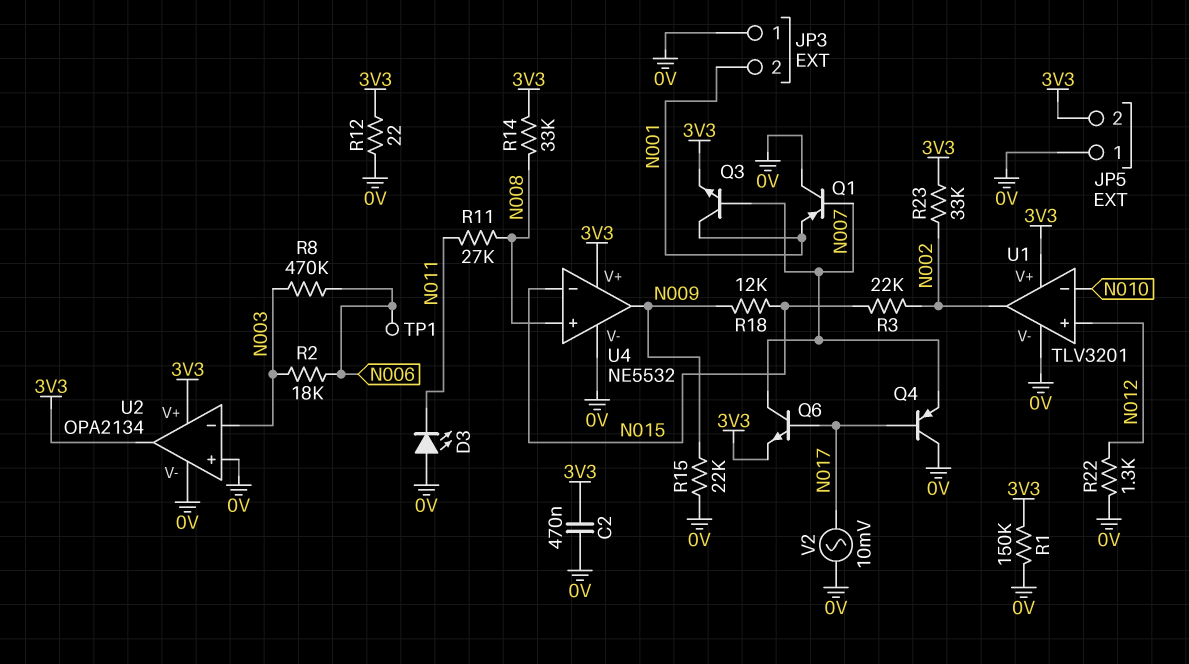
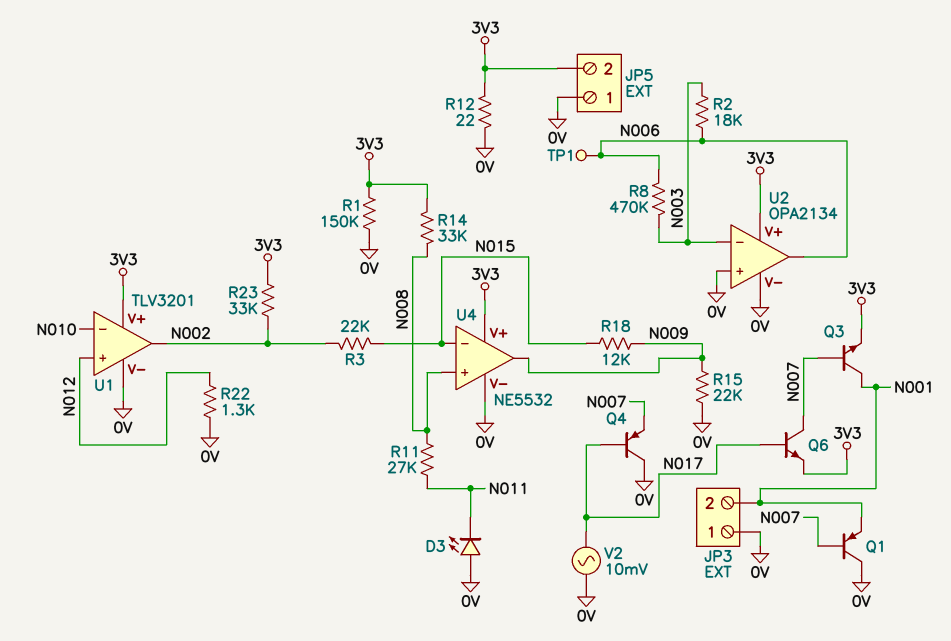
C2: 470nF (0V, 3V3) -> none
U2 pin out: 3V3 -> N006

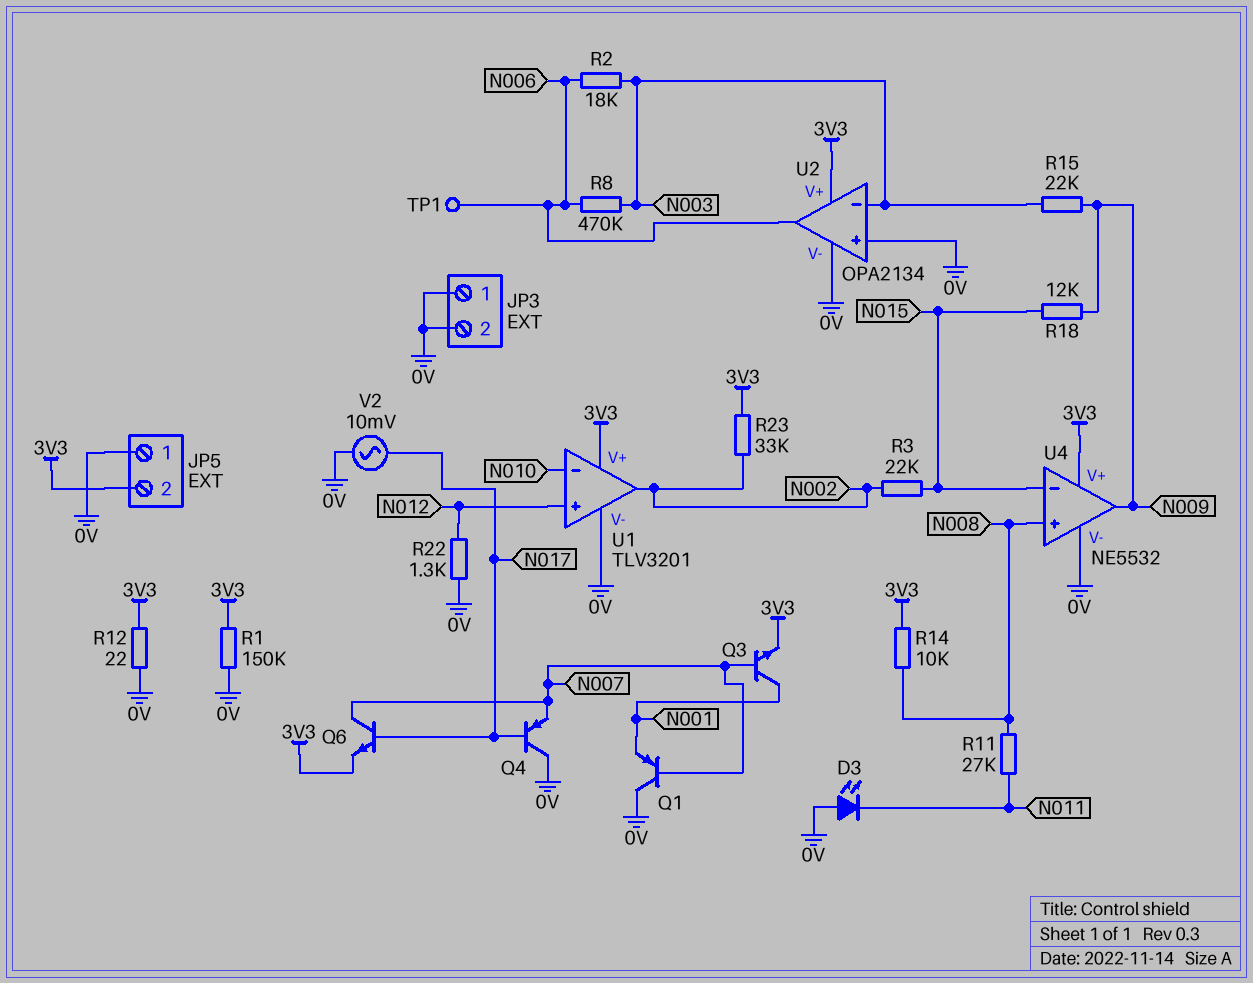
JP3 pin 2: N001 -> 0V
R14: 33k (3V3, N008) -> 10k (3V3, N008)
R15: 22k (0V, N009) -> 22k (N003, N009)

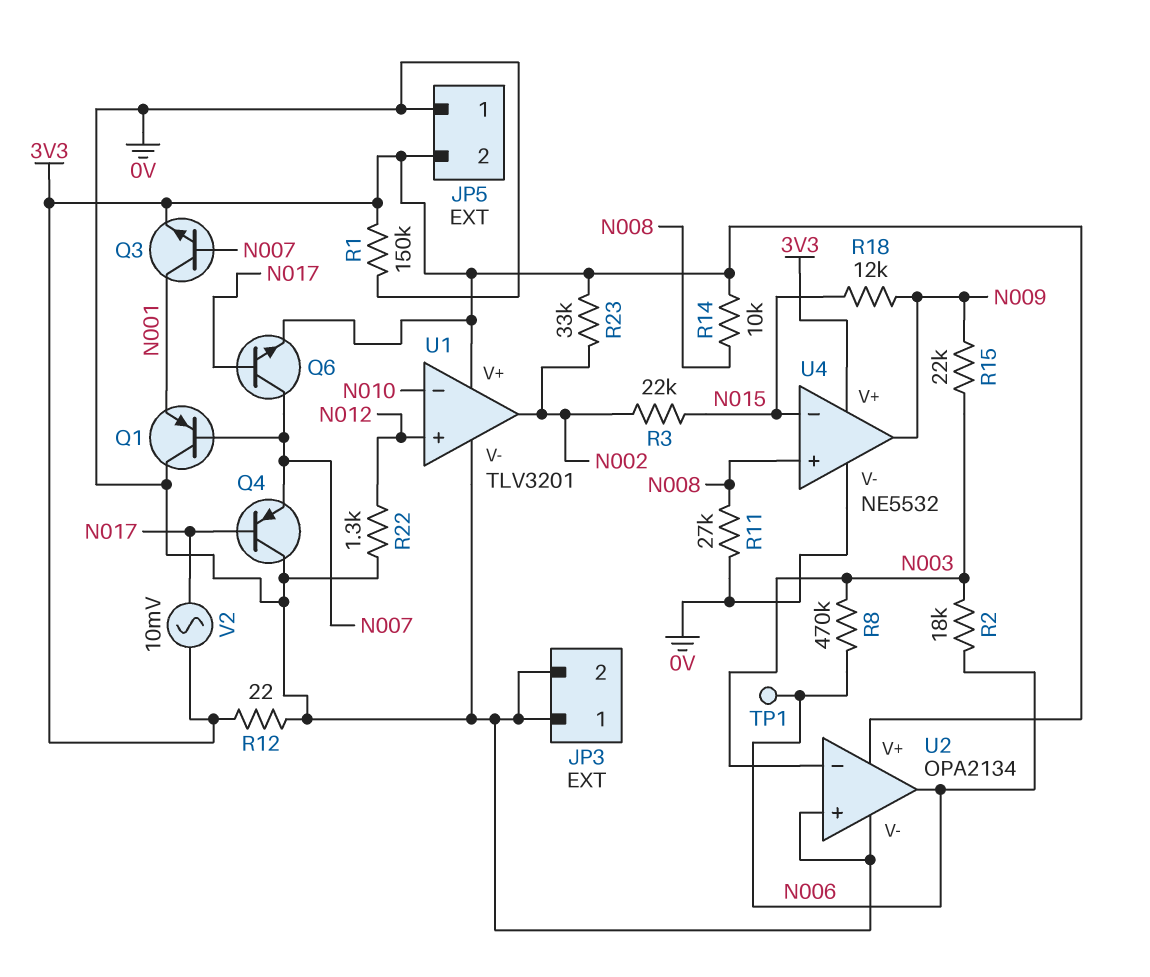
D3: LED (A 0V, K N011) -> none
R11: 27k (N008, N011) -> 27k (0V, N008)
V2: AC 10mV (0V, N017) -> AC 10mV (3V3, N017)

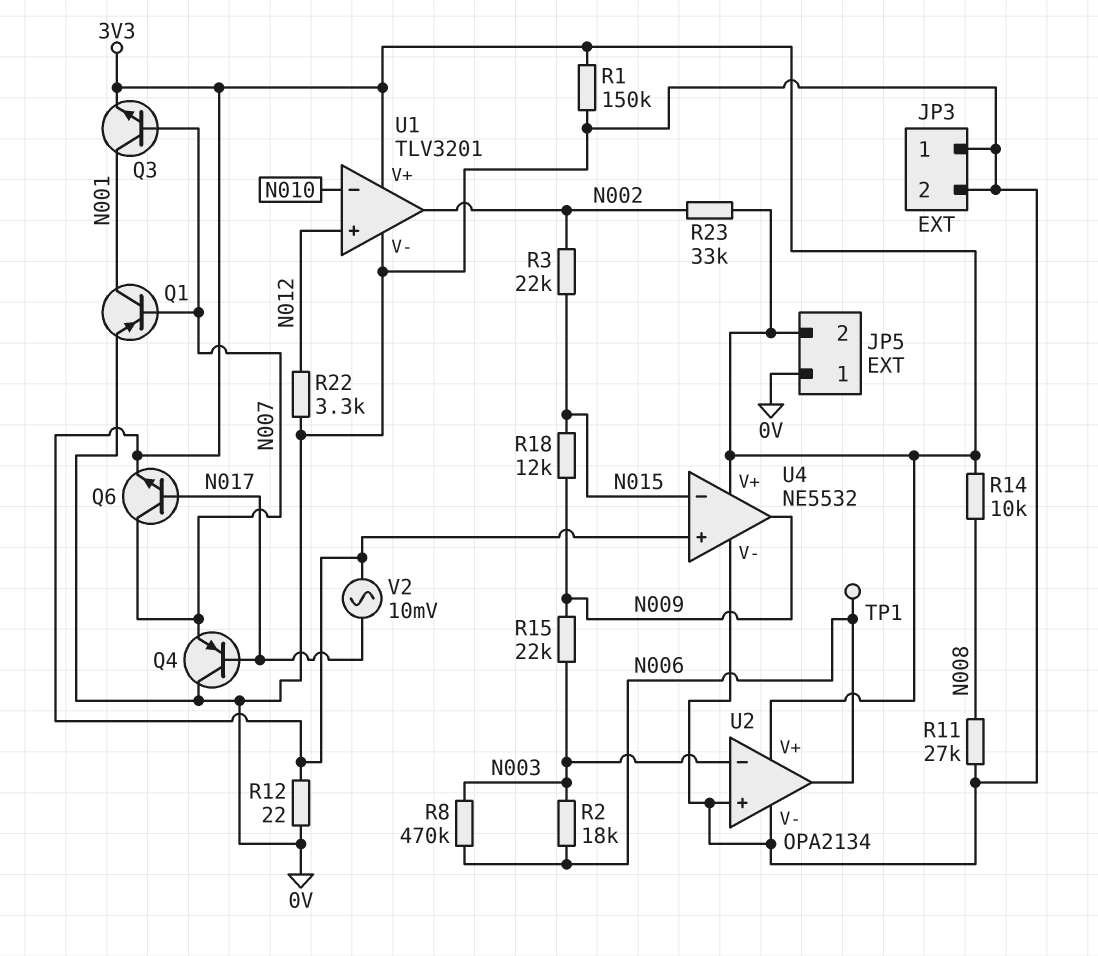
Q1: PNP (B N007, C 0V, E N001) -> PNP (B N007, C N001, E 0V)
R22: 1.3k (0V, N012) -> 3.3k (0V, N012)
U4 pin in+: N008 -> 3V3

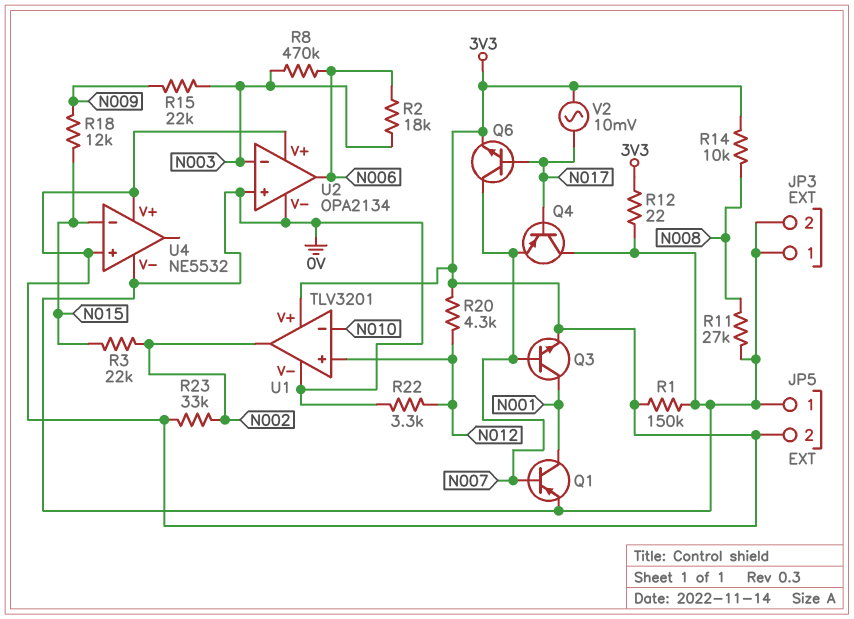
R20: none -> 4.3k (3V3, N012)
TP1: test point (N006) -> none
U4 pin out: N009 -> none

